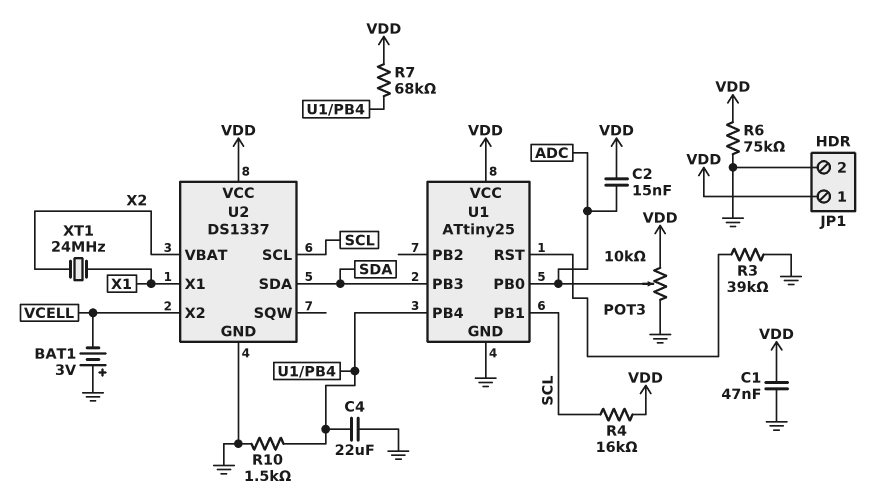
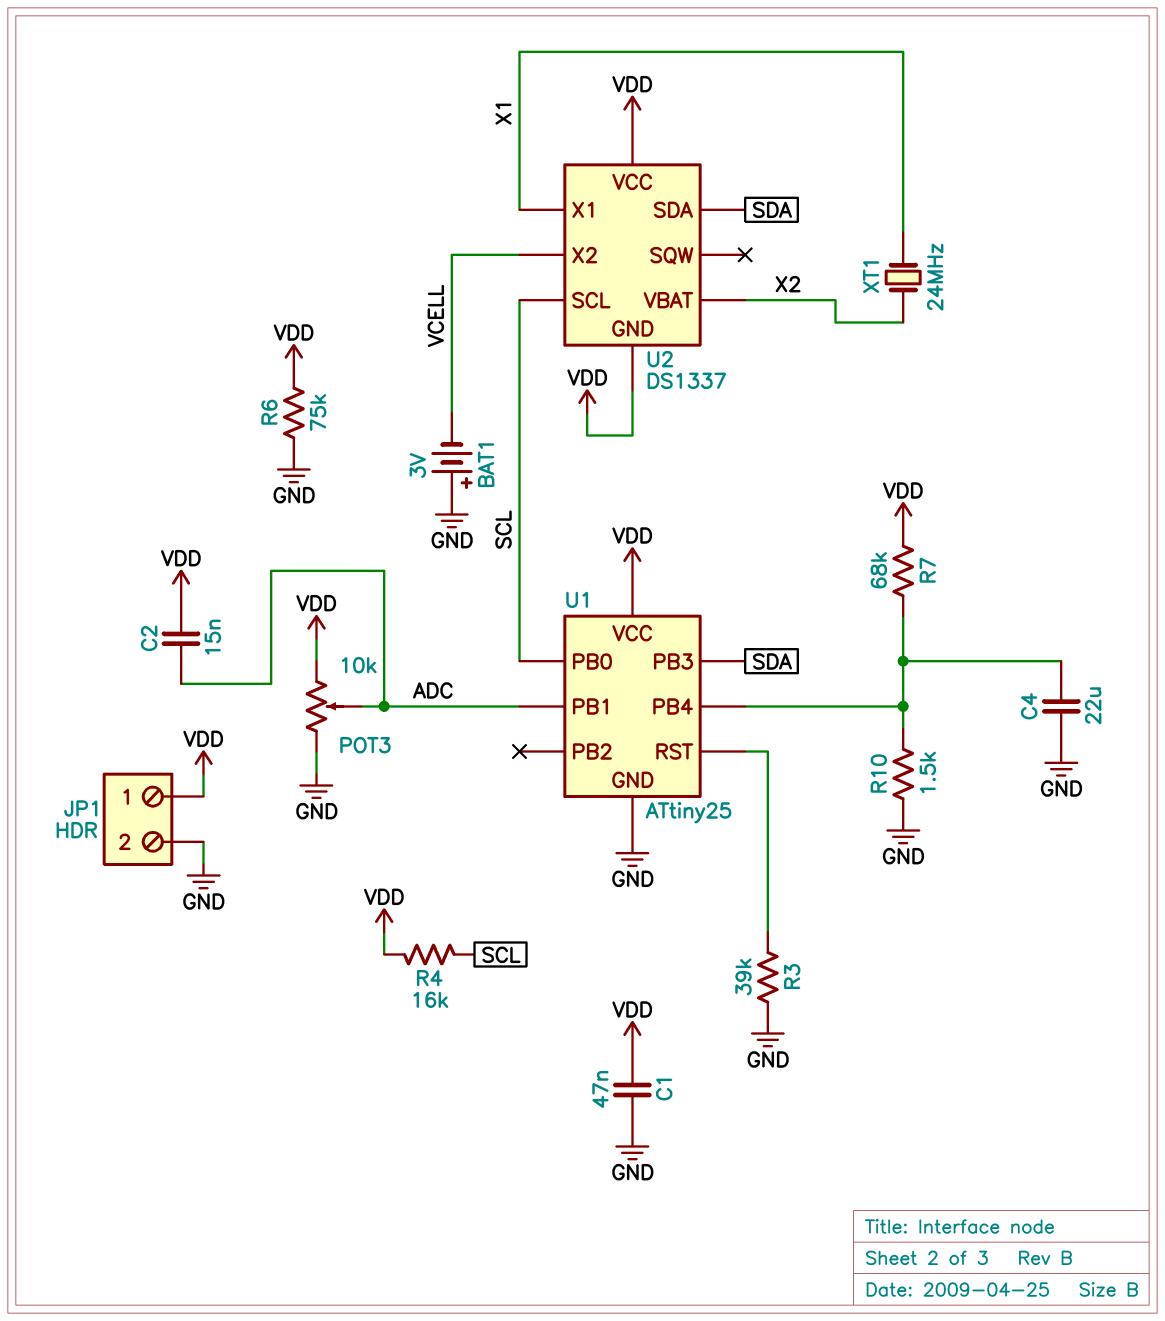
U1 pin PB0: ADC -> SCL
U1 pin PB1: SCL -> ADC
U2 pin GND: GND -> VDD

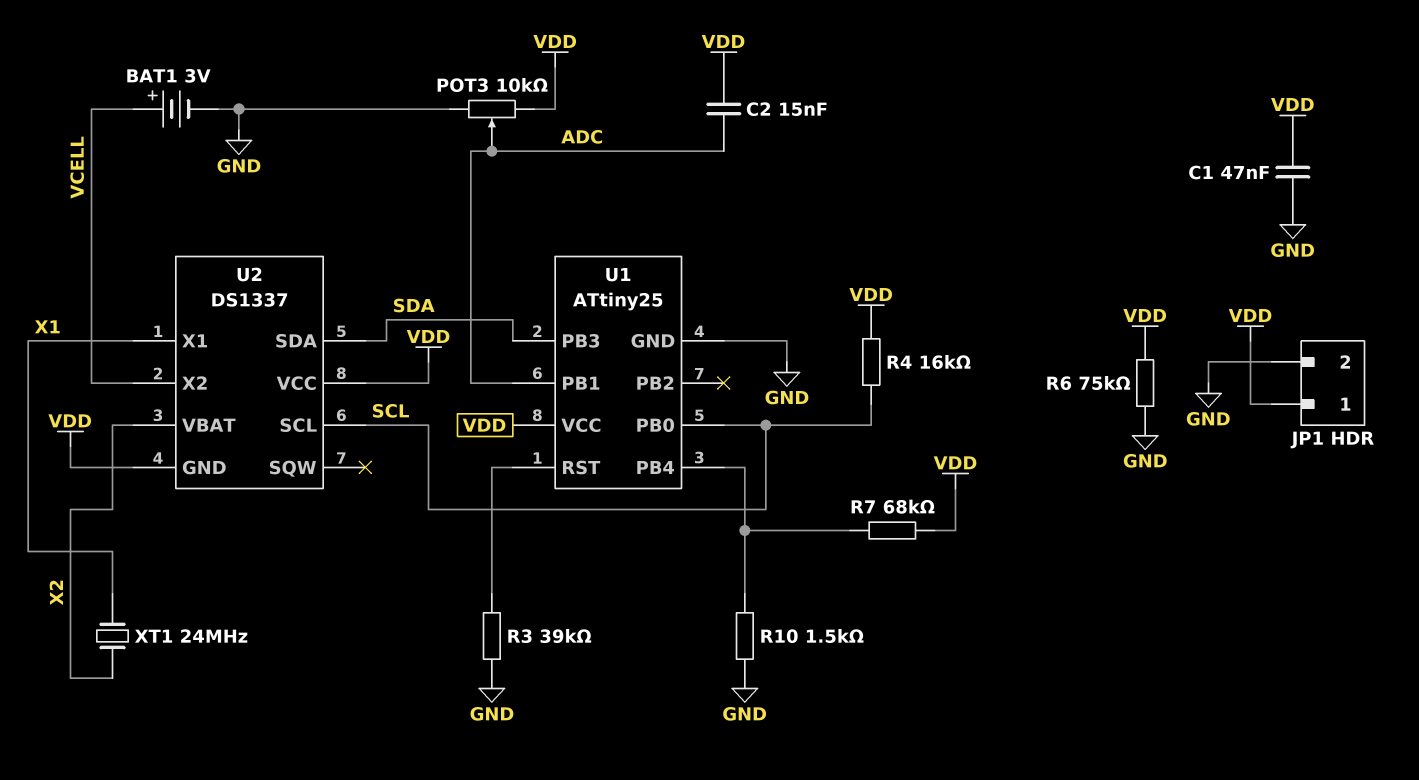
BAT1: 3V (plus GND, minus VCELL) -> 3V (plus VCELL, minus GND)
C4: 22uF (GND, U1/PB4) -> none

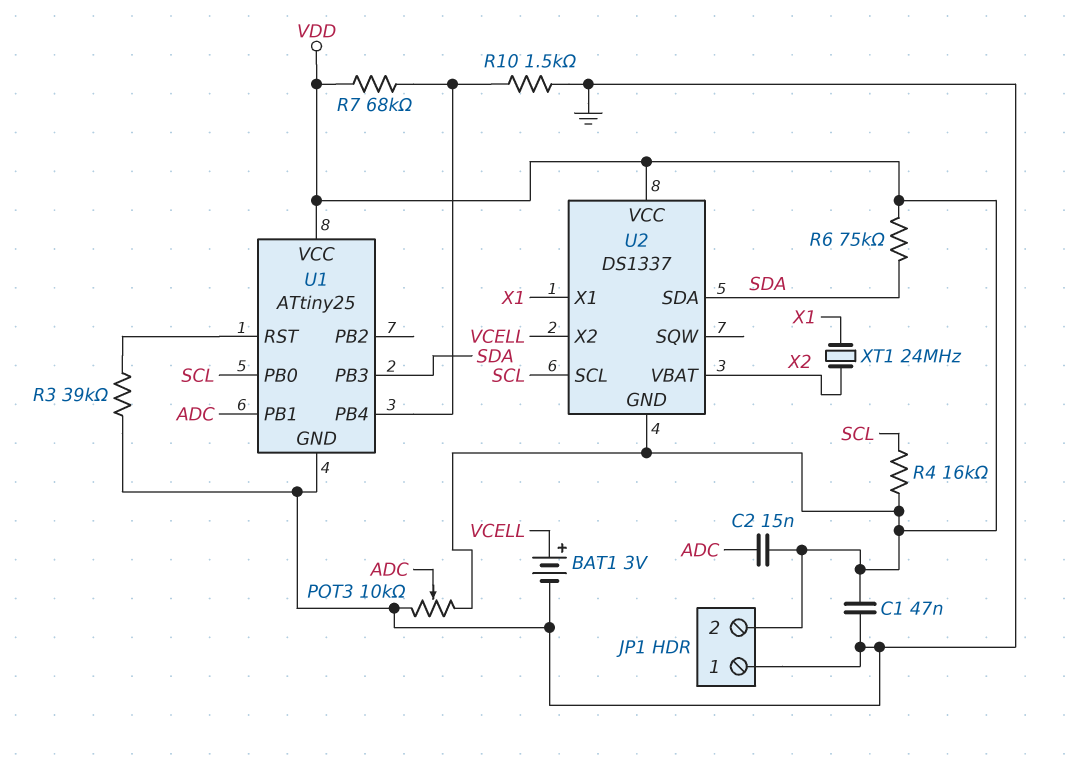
JP1 pin 1: VDD -> GND
JP1 pin 2: GND -> VDD
R6: 75k (GND, VDD) -> 75k (SDA, VDD)

